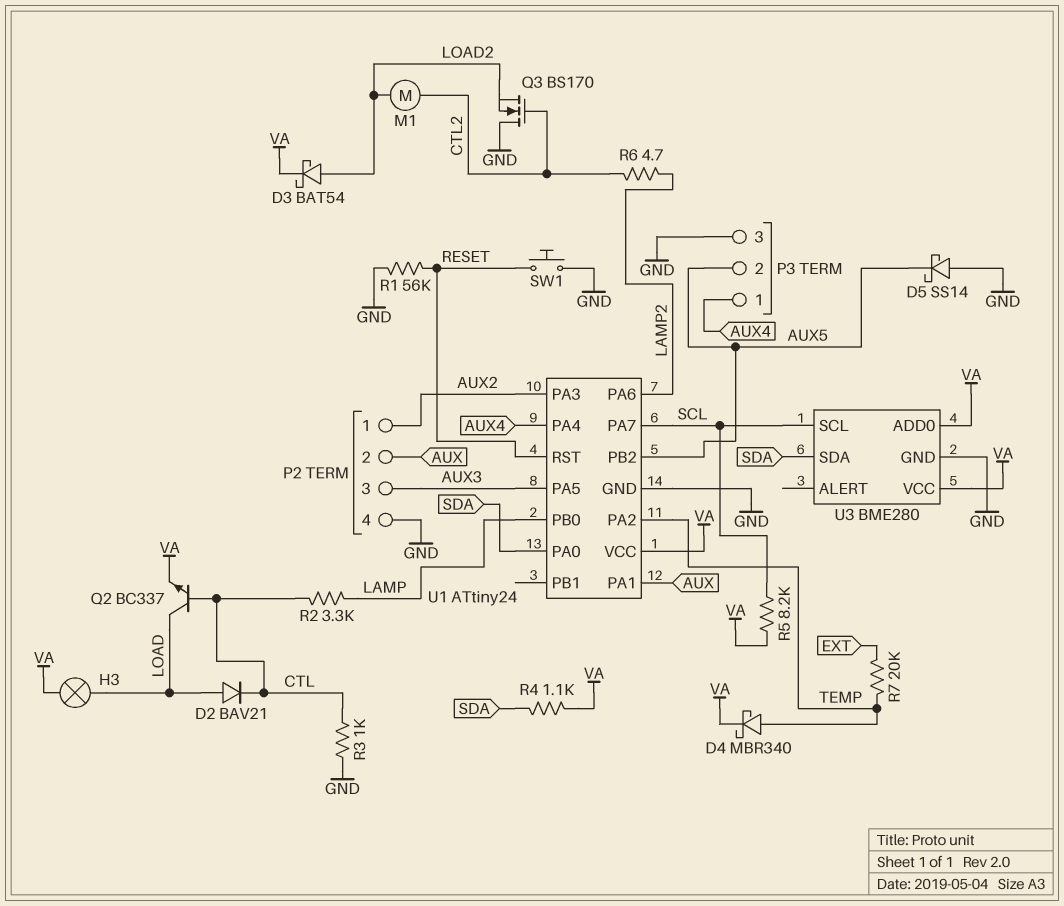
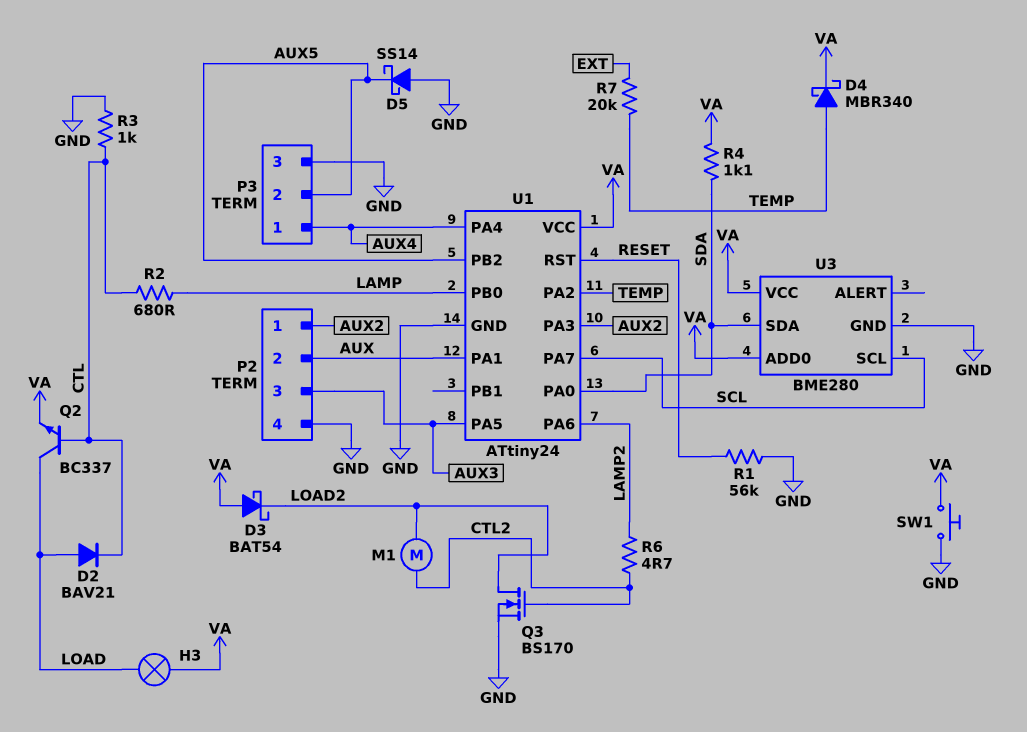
D3: schottky BAT54 (A LOAD2, K VA) -> schottky BAT54 (A VA, K LOAD2)
Q3: NMOS BS170 (G CTL2, D GND, S LOAD2) -> NMOS BS170 (G CTL2, D LOAD2, S GND)
R2: 3.3k (CTL, LAMP) -> 680 (CTL, LAMP)
R5: 8.2k (SCL, VA) -> none
SW1: button (GND, RESET) -> button (GND, VA)

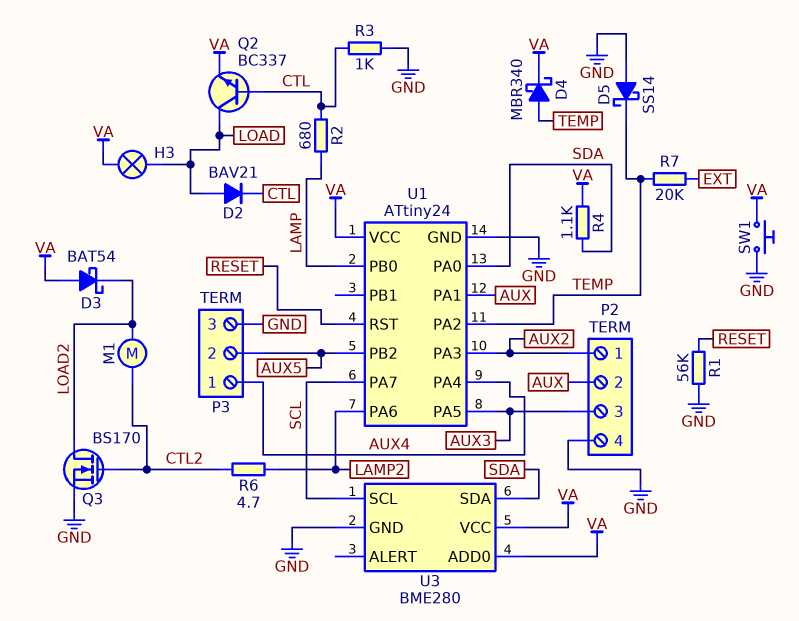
D5: schottky SS14 (A GND, K AUX5) -> schottky SS14 (A GND, K TEMP)

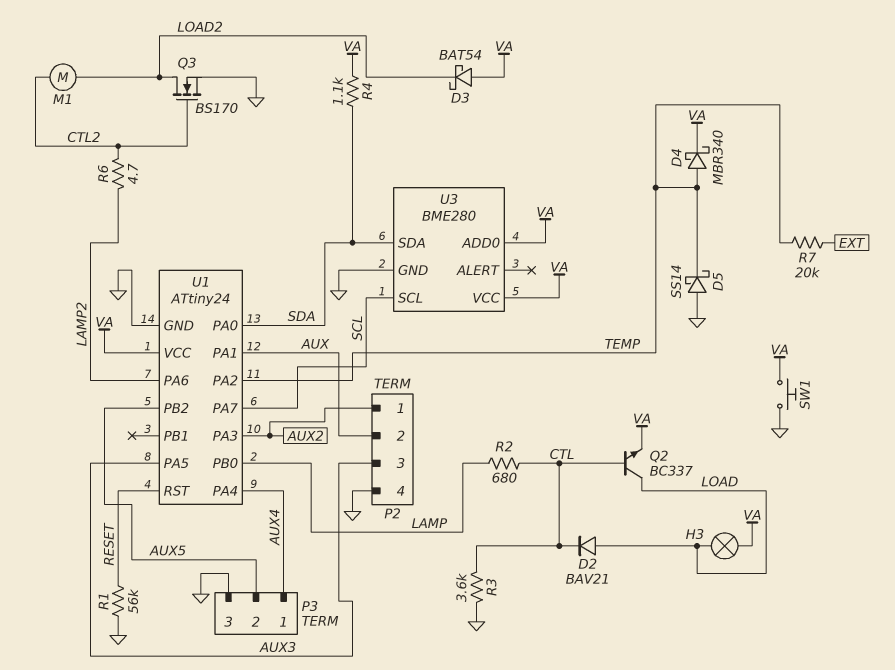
R3: 1k (CTL, GND) -> 3.6k (CTL, GND)

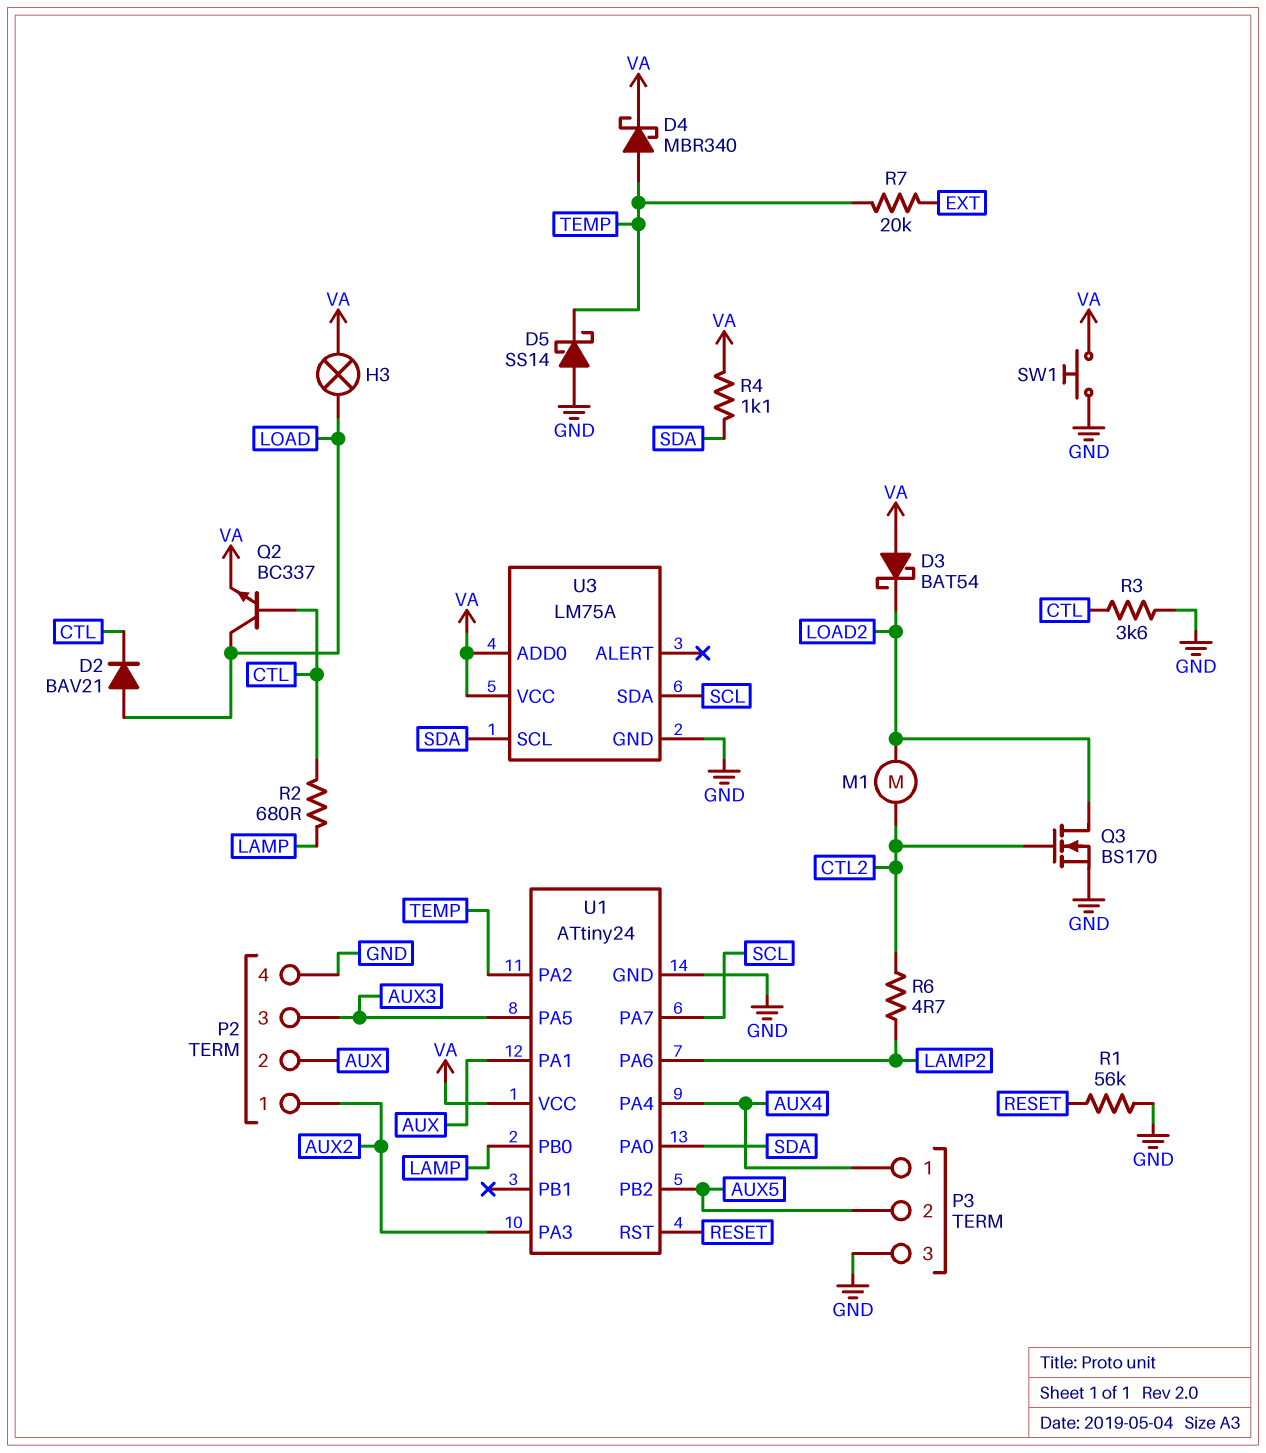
U3: BME280 -> LM75A
U3 pin SCL: SCL -> SDA
U3 pin SDA: SDA -> SCL

